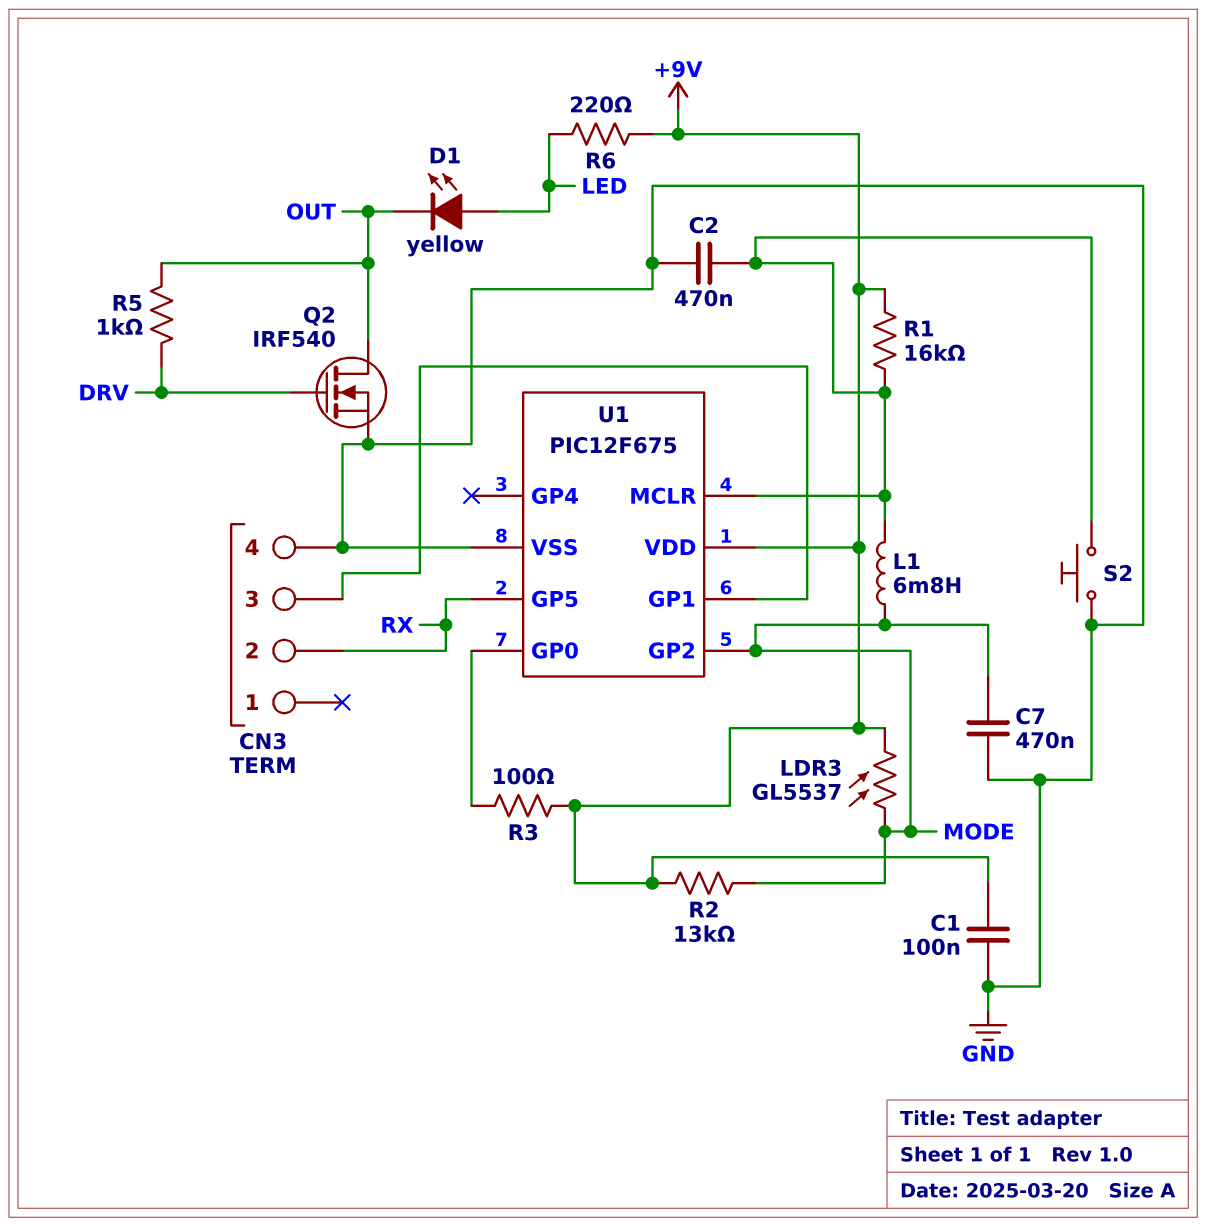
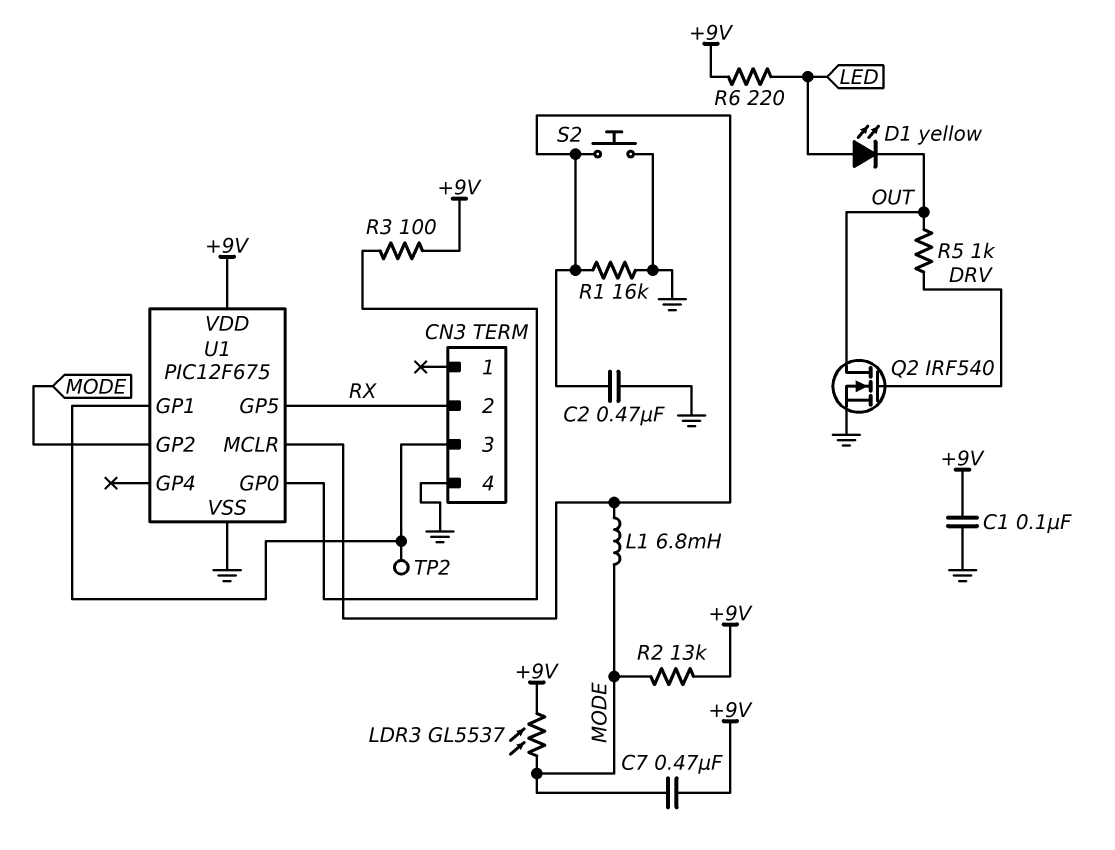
C7: 470nF (GND, MODE) -> 470nF (+9V, MODE)
R1: 16k (+9V, U1/MCLR) -> 16k (GND, U1/MCLR)
TP2: none -> test point (CN3/3)

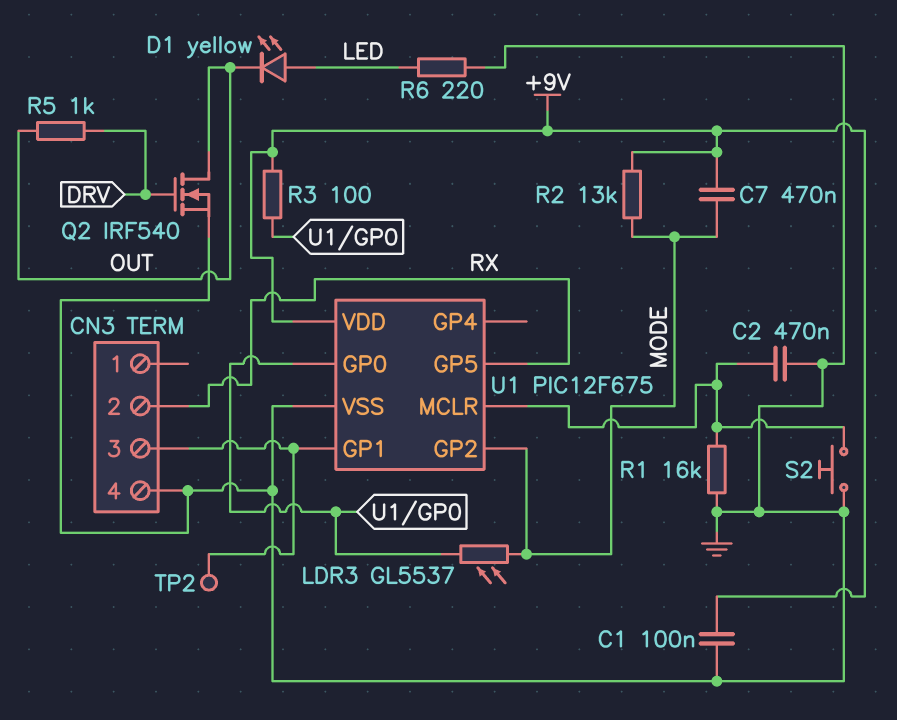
L1: 6.8mH (MODE, U1/MCLR) -> none
LDR3: GL5537 (+9V, MODE) -> GL5537 (MODE, U1/GP0)
R6: 220 (+9V, LED) -> 220 (GND, LED)

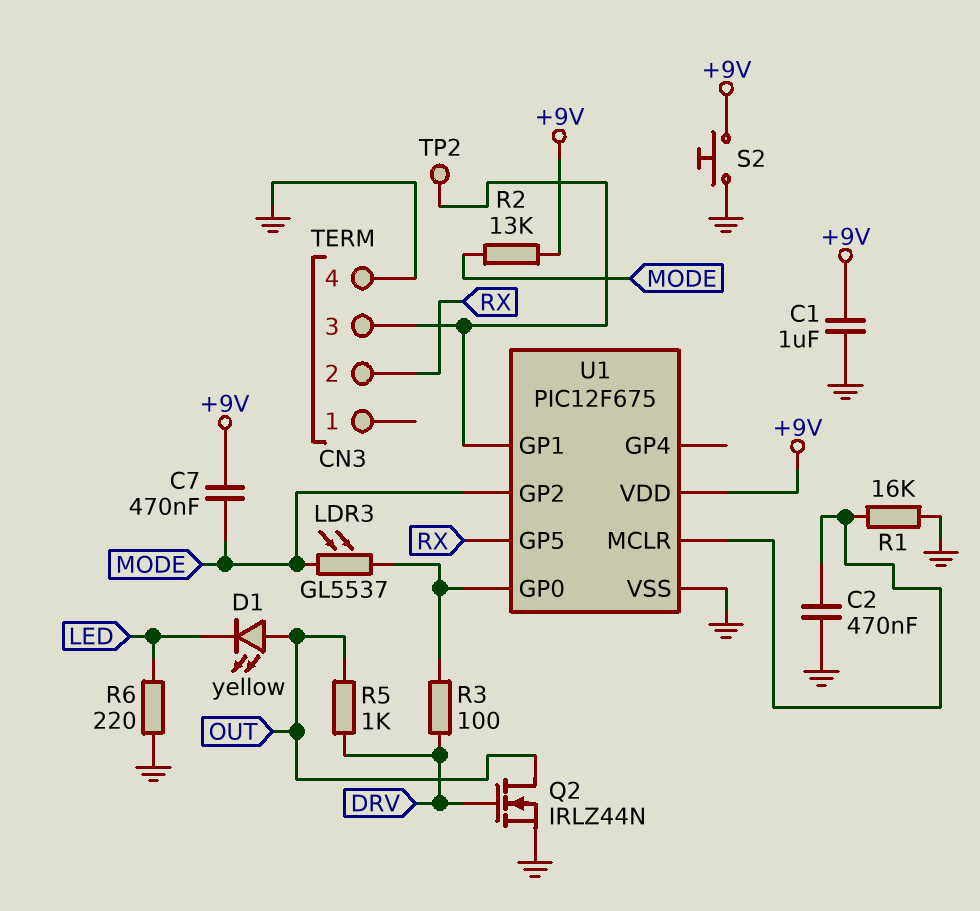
C1: 100nF (+9V, GND) -> 1uF (+9V, GND)
D1: LED yellow (A LED, K OUT) -> LED yellow (A OUT, K LED)
Q2: NMOS IRF540 (G DRV, D OUT, S GND) -> NMOS IRLZ44N (G DRV, D OUT, S GND)
R3: 100 (+9V, U1/GP0) -> 100 (DRV, U1/GP0)
S2: button (GND, U1/MCLR) -> button (+9V, GND)

